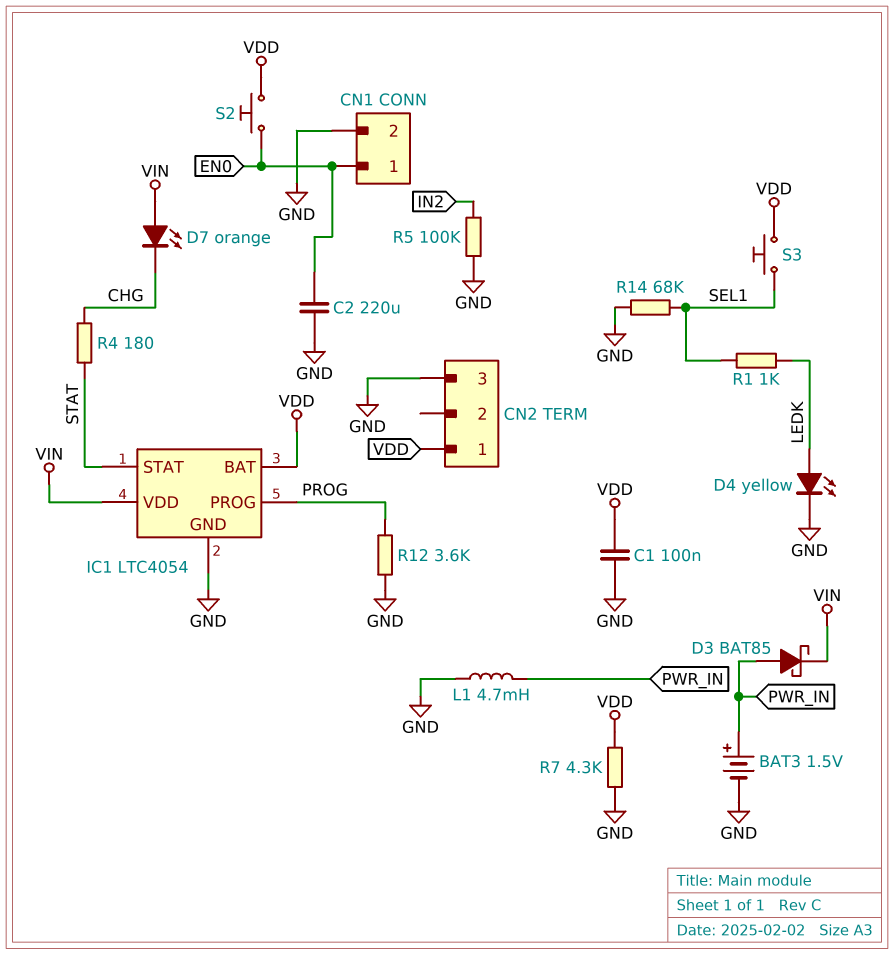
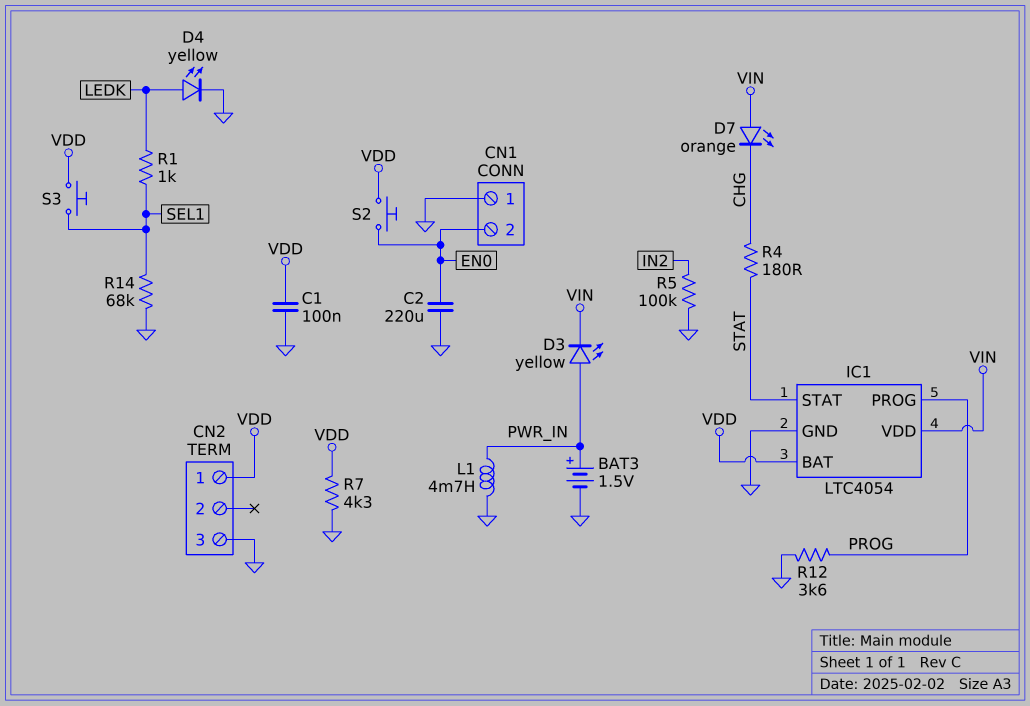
CN1 pin 1: EN0 -> GND
CN1 pin 2: GND -> EN0
D3: schottky BAT85 (A PWR_IN, K VIN) -> LED yellow (A PWR_IN, K VIN)

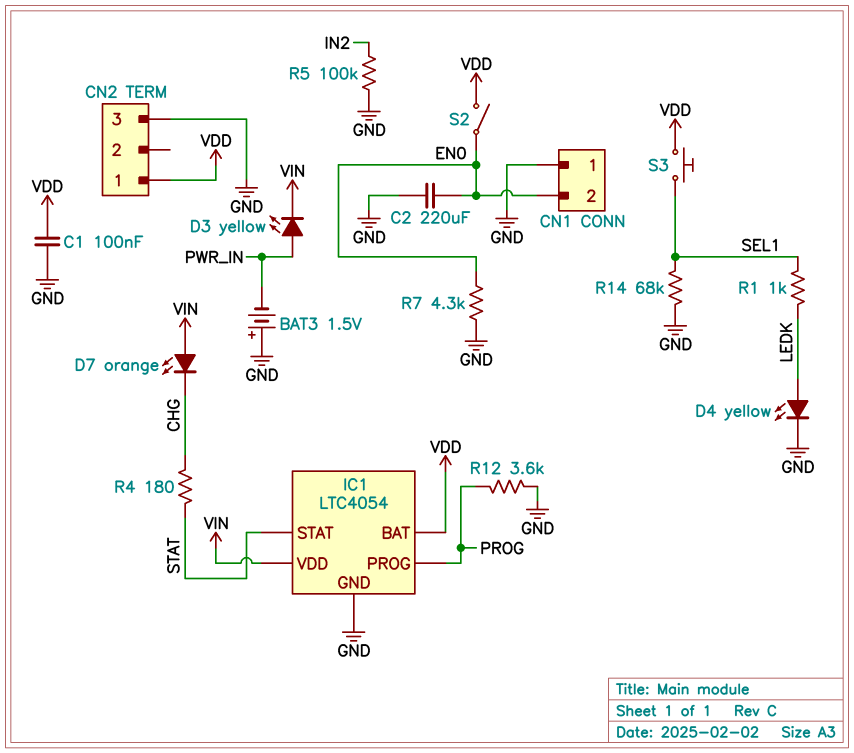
BAT3: 1.5V (plus PWR_IN, minus GND) -> 1.5V (plus GND, minus PWR_IN)
L1: 4.7mH (GND, PWR_IN) -> none
R7: 4.3k (GND, VDD) -> 4.3k (EN0, GND)
S2: button (EN0, VDD) -> switch (EN0, VDD)

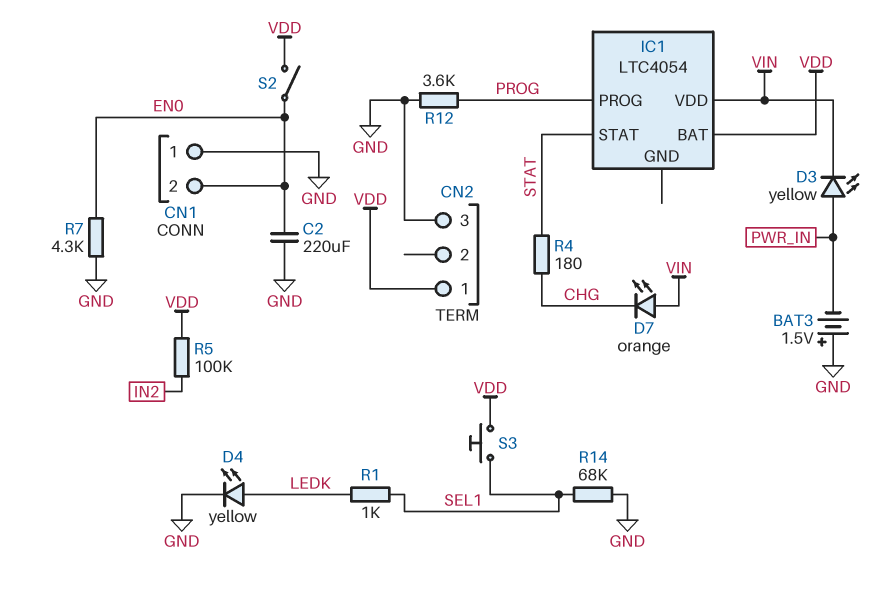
C1: 100nF (GND, VDD) -> none
IC1 pin GND: GND -> none
R5: 100k (GND, IN2) -> 100k (IN2, VDD)

